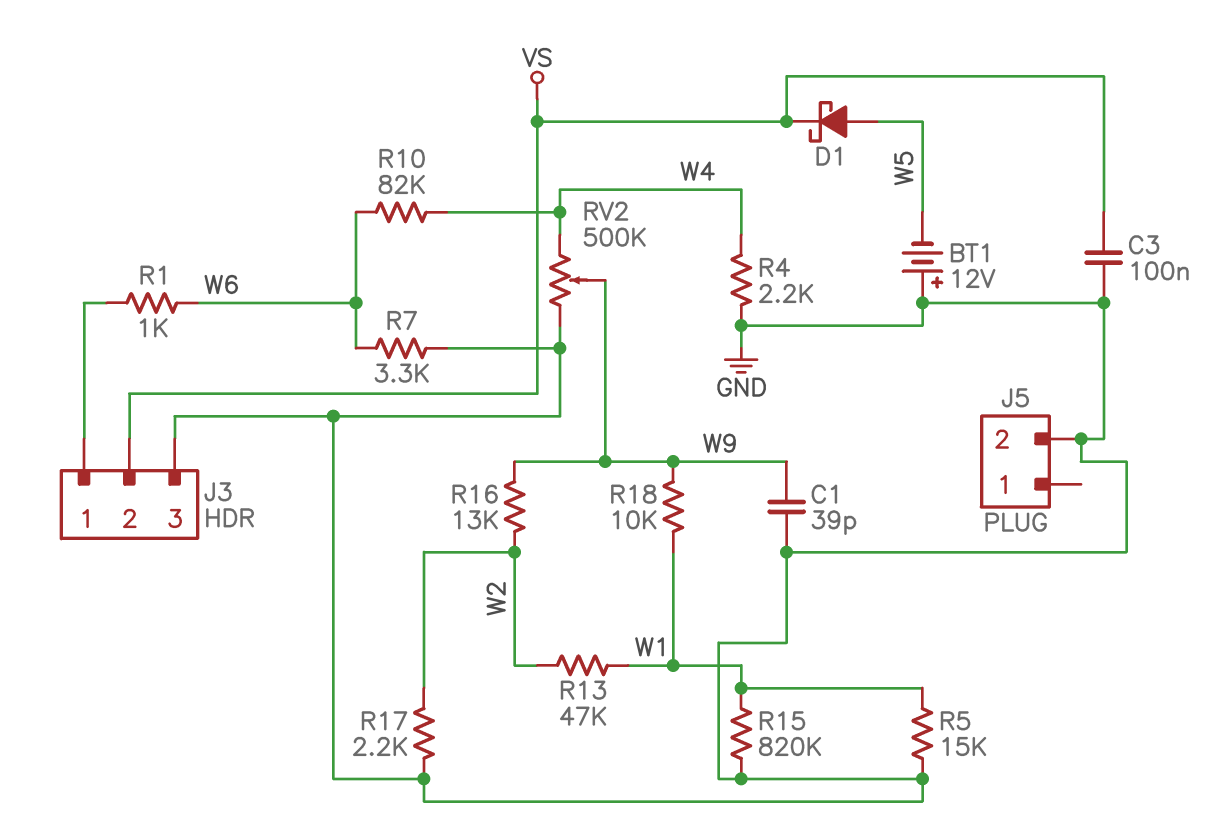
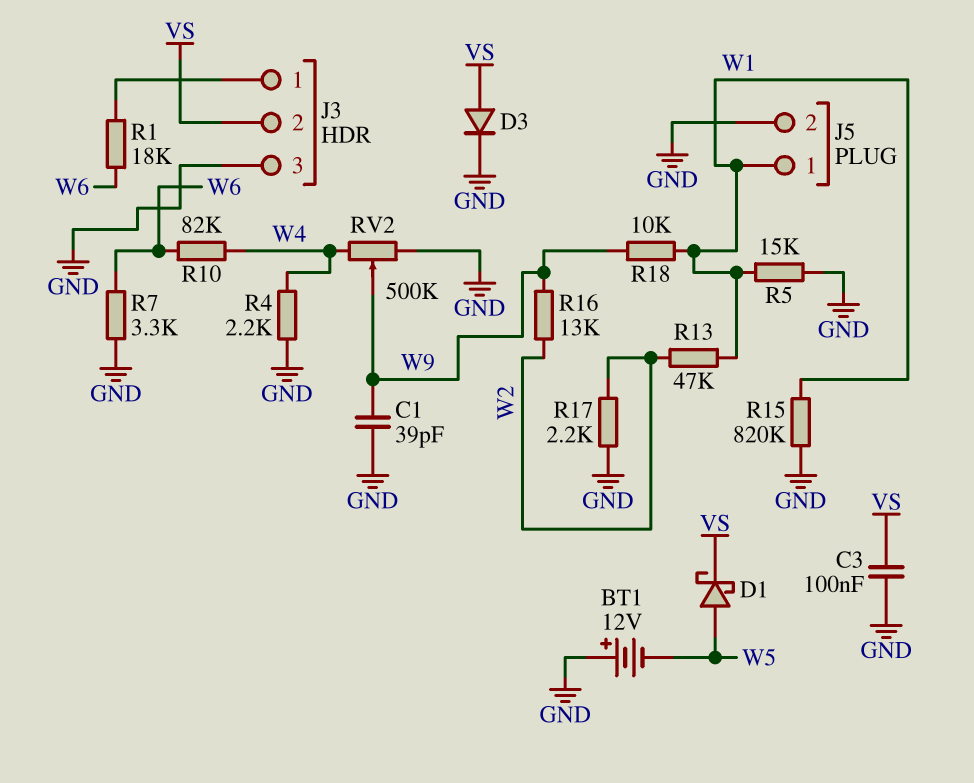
D3: none -> diode (A VS, K GND)
J5 pin 1: none -> W1
R1: 1k (J3/1, W6) -> 18k (J3/1, W6)

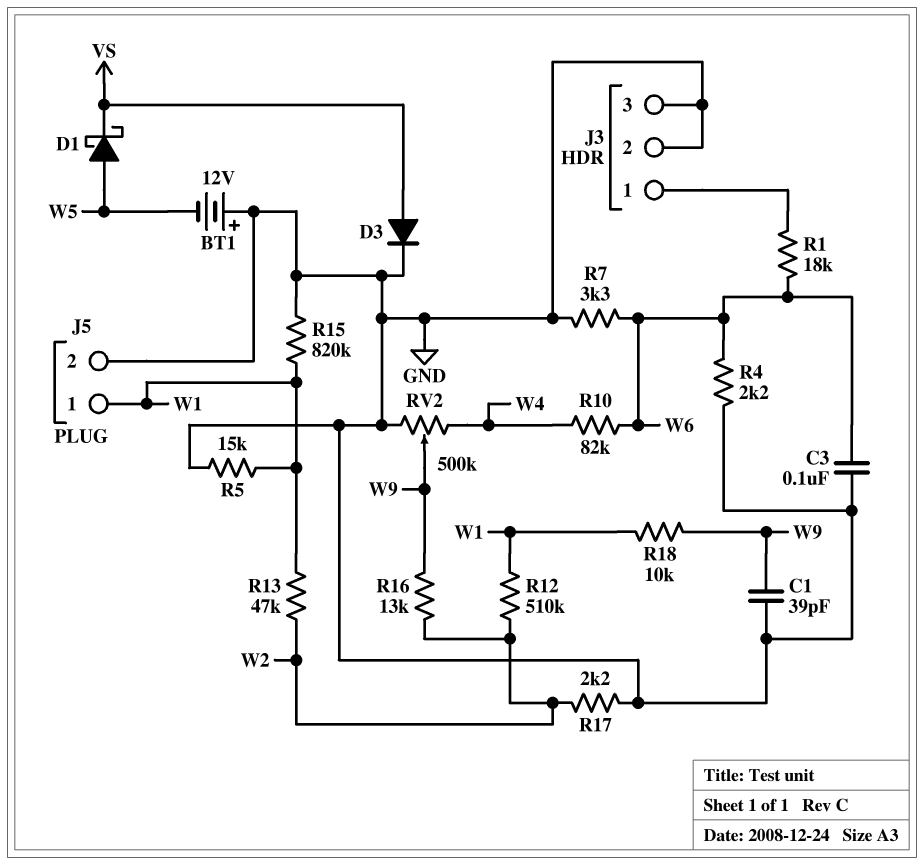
C3: 100nF (GND, VS) -> 100nF (GND, W6)
J3 pin 2: VS -> GND
R4: 2.2k (GND, W4) -> 2.2k (GND, W6)
R12: none -> 510k (W1, W2)

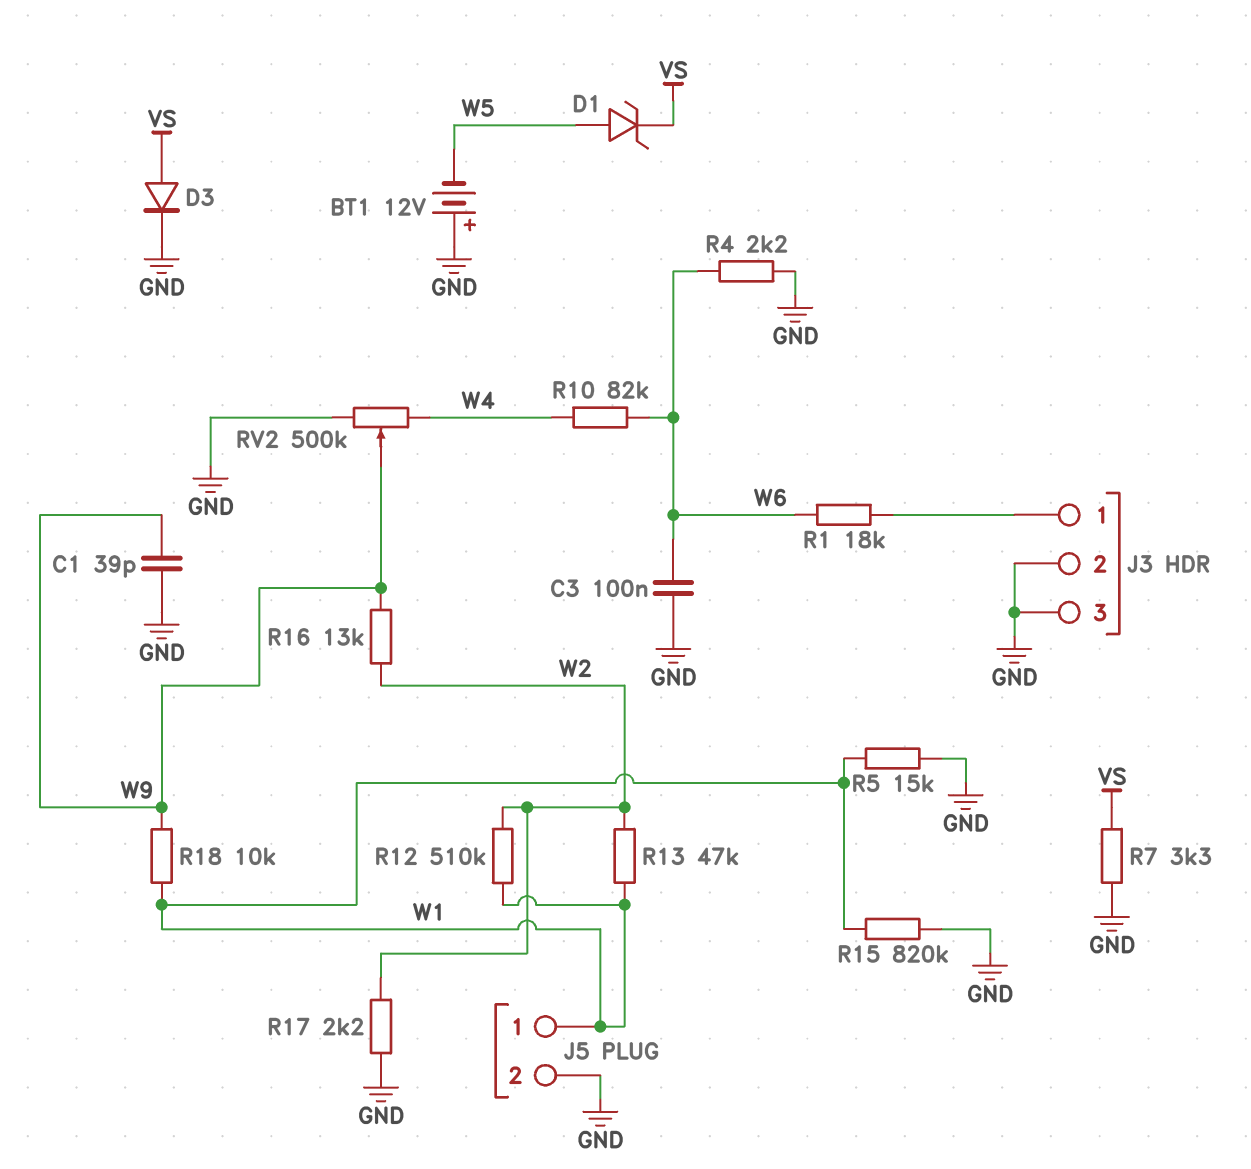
D1: schottky (A W5, K VS) -> zener (A W5, K VS)
R7: 3.3k (GND, W6) -> 3.3k (GND, VS)

